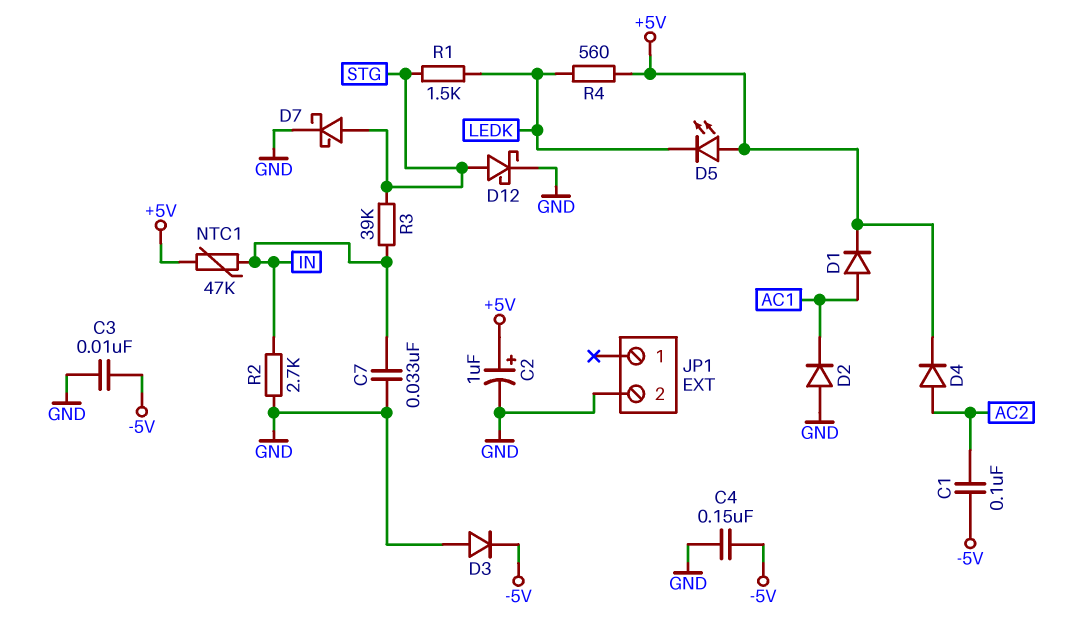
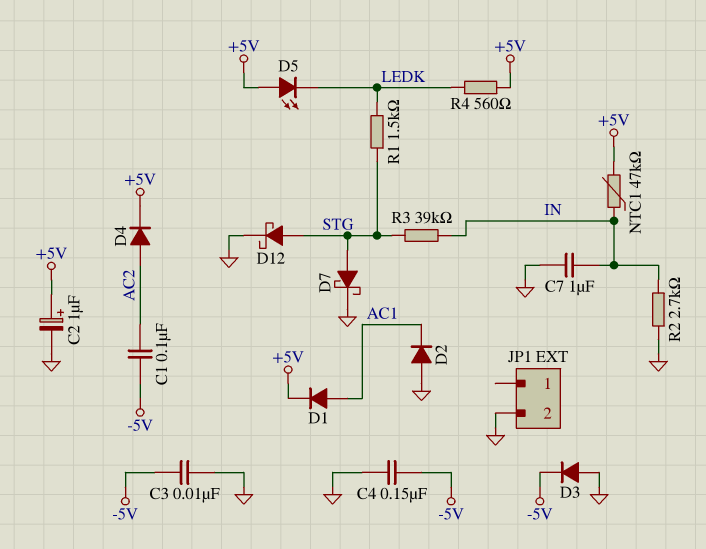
C7: 33nF (GND, IN) -> 1uF (GND, IN)

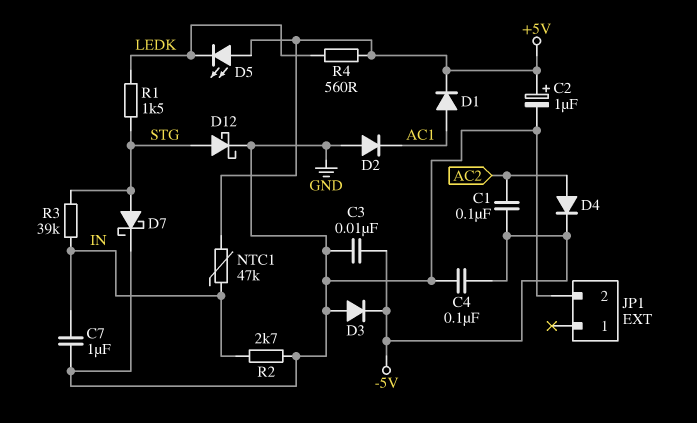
C4: 150nF (-5V, GND) -> 100nF (-5V, GND)
D4: diode (A AC2, K +5V) -> diode (A AC2, K -5V)

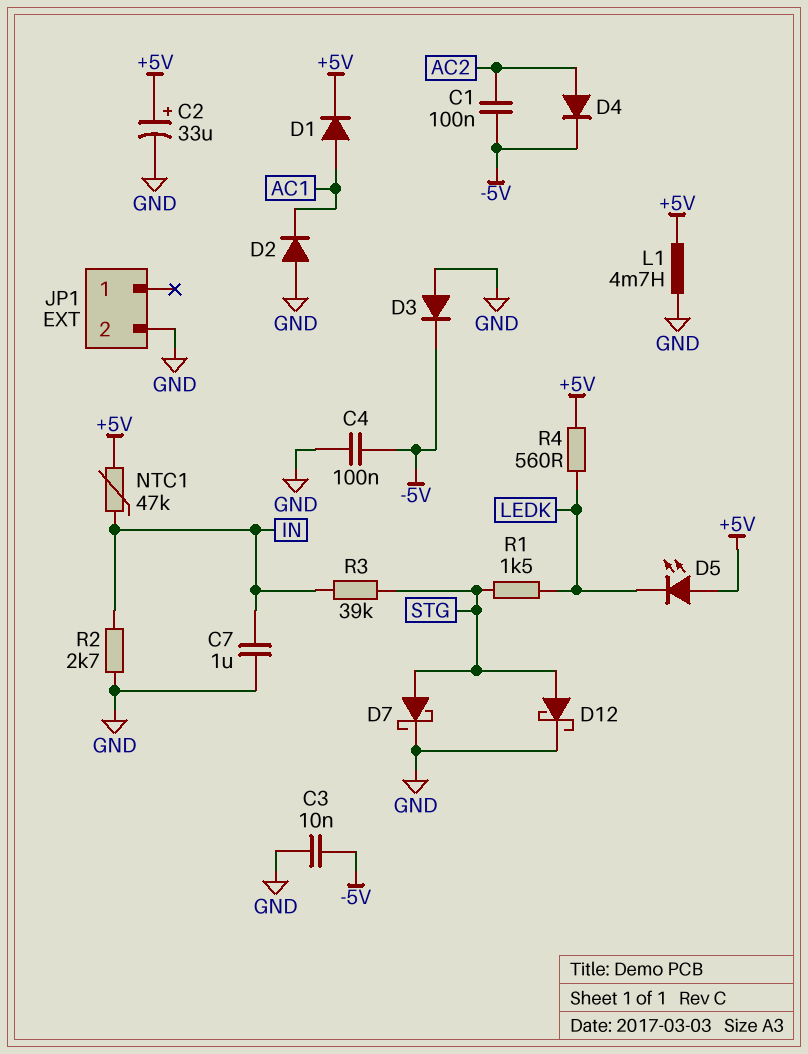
C2: 1uF (plus +5V, minus GND) -> 33uF (plus +5V, minus GND)
L1: none -> 4.7mH (+5V, GND)

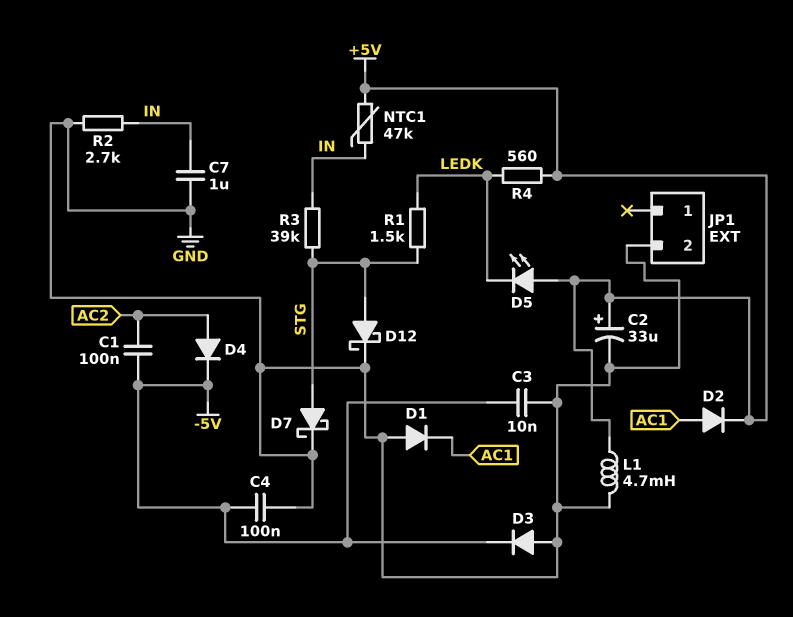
D1: diode (A AC1, K +5V) -> diode (A GND, K AC1)
D2: diode (A GND, K AC1) -> diode (A AC1, K +5V)

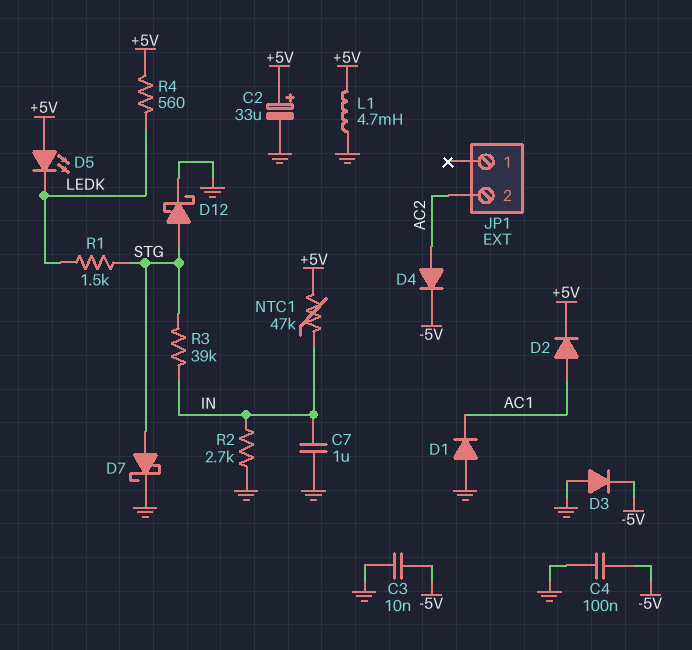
C1: 100nF (-5V, AC2) -> none
JP1 pin 2: GND -> AC2

